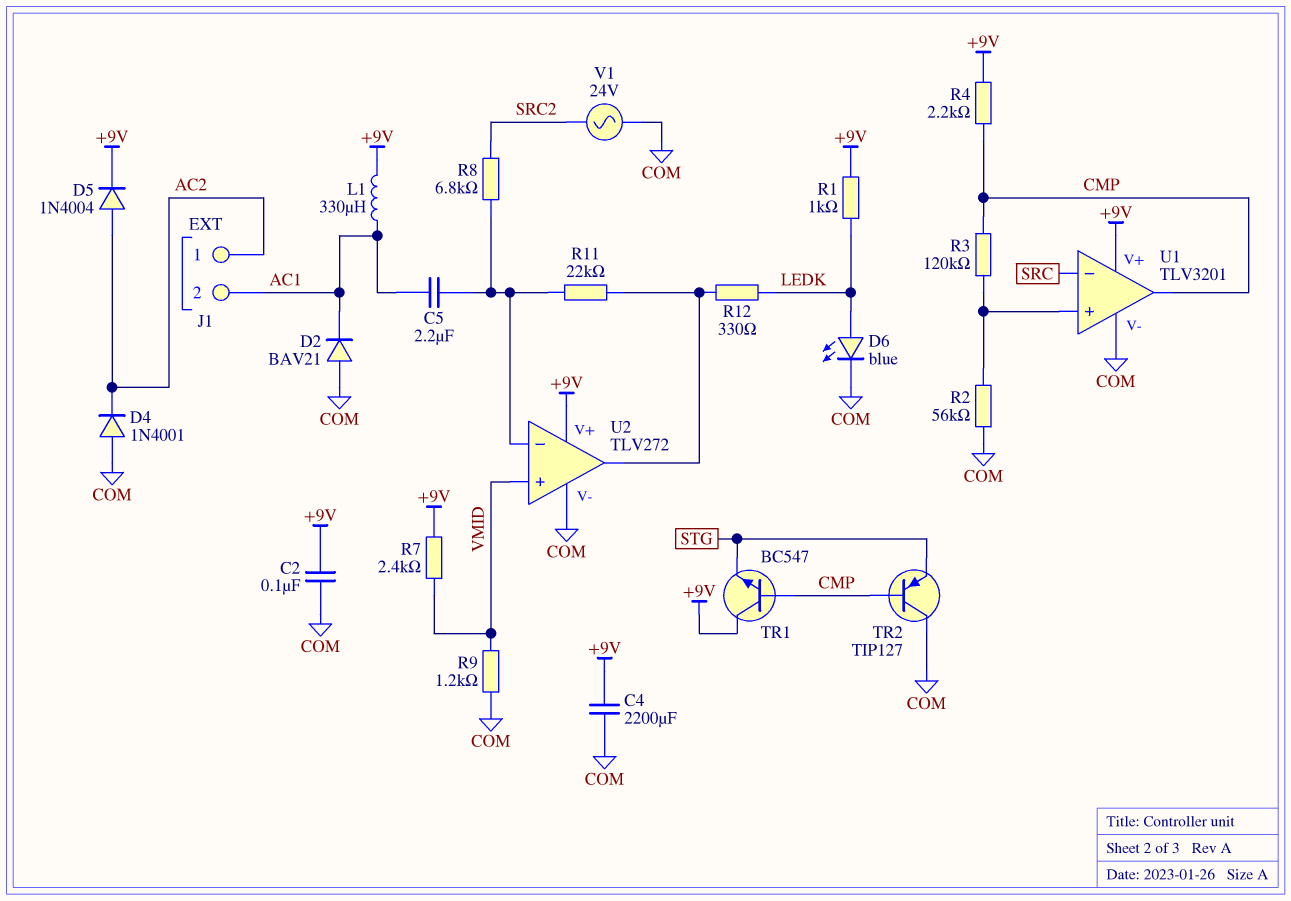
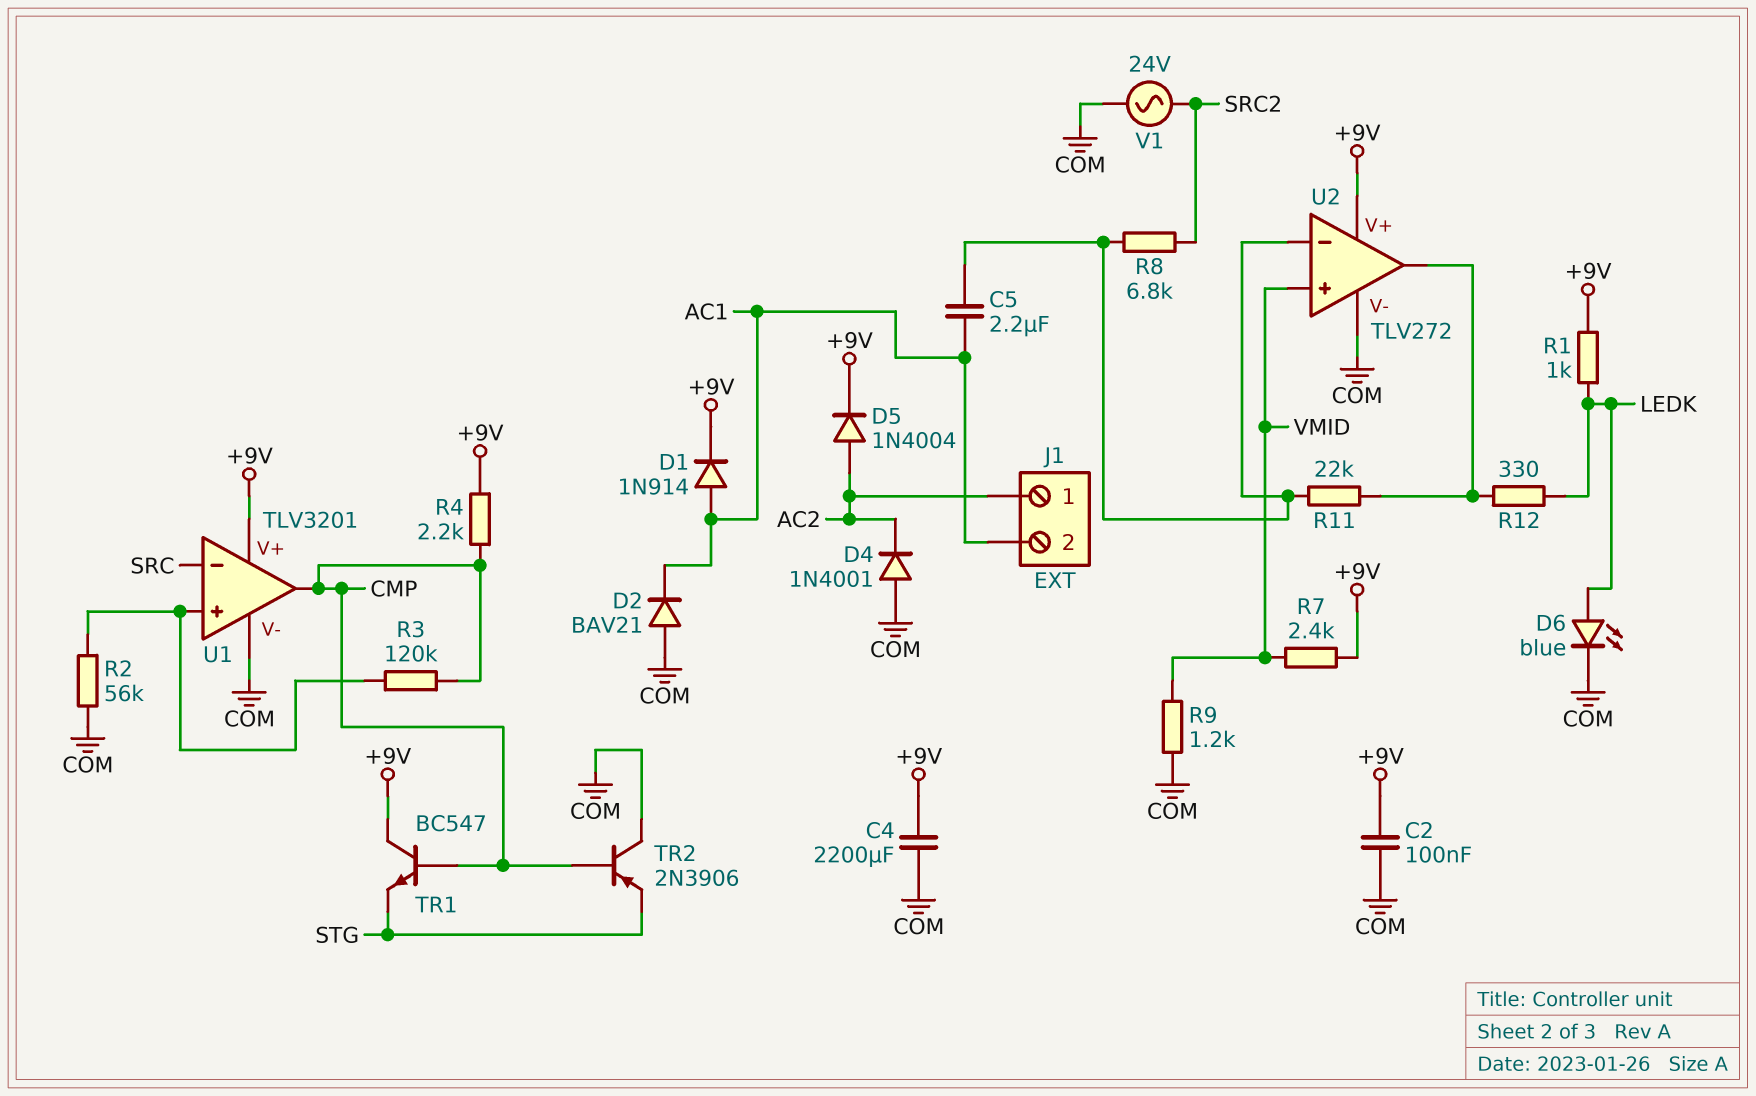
D1: none -> diode 1N914 (A AC1, K +9V)
L1: 330uH (+9V, AC1) -> none
TR2: PNP TIP127 (B CMP, C COM, E STG) -> PNP 2N3906 (B CMP, C COM, E STG)

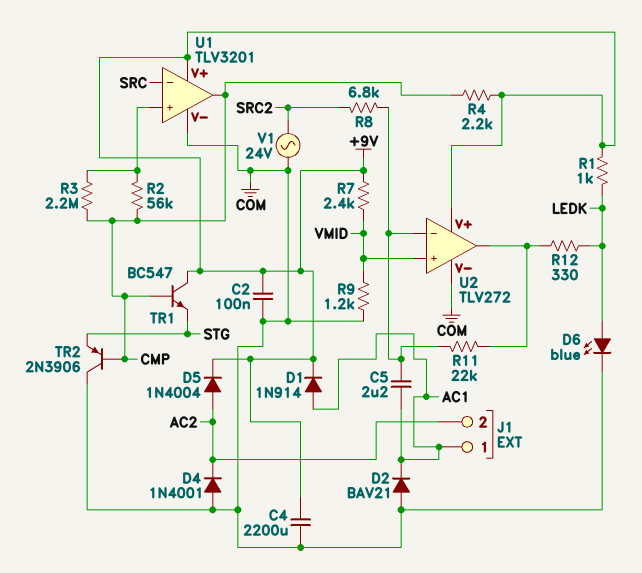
J1 pin 1: AC2 -> AC1
J1 pin 2: AC1 -> AC2
R2: 56k (COM, U1/in+) -> 56k (CMP, U1/in+)
R3: 120k (CMP, U1/in+) -> 2.2M (CMP, U1/in+)

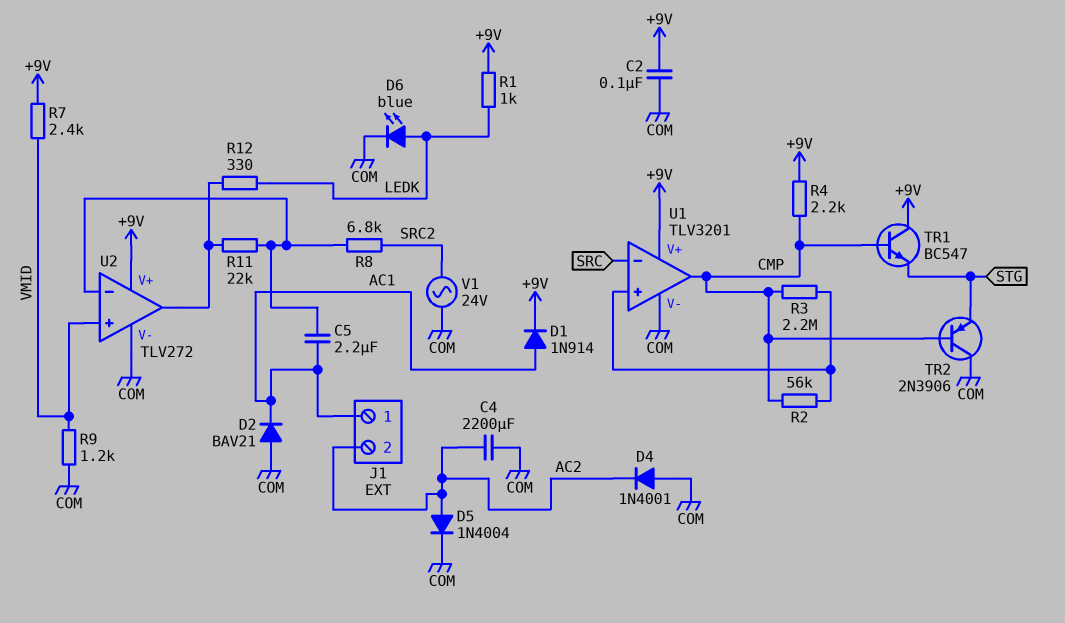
C4: 2200uF (+9V, COM) -> 2200uF (AC2, COM)
D5: diode 1N4004 (A AC2, K +9V) -> diode 1N4004 (A AC2, K COM)

